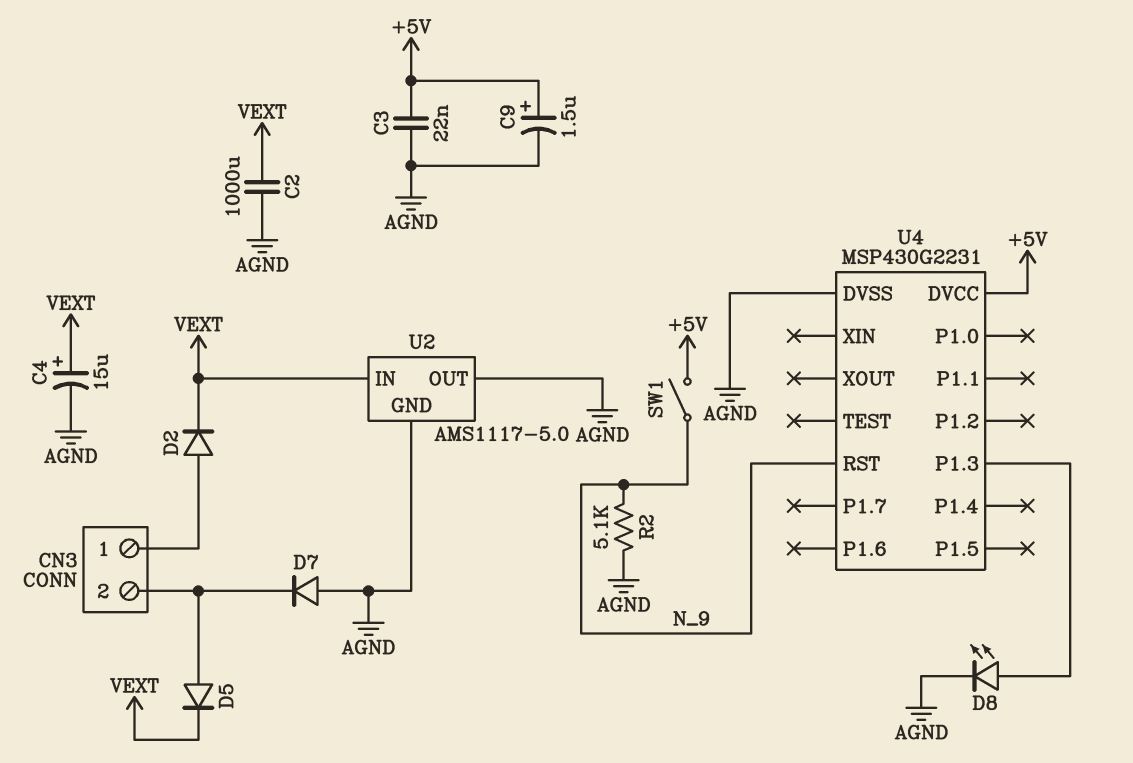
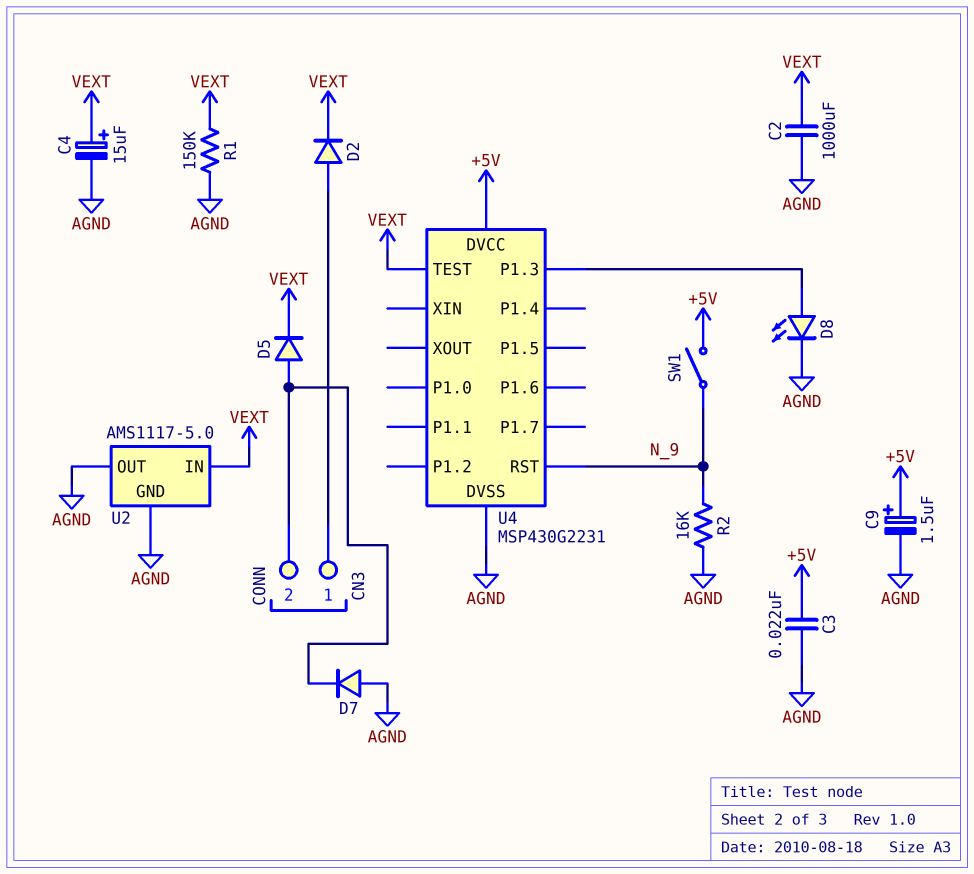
R1: none -> 150k (AGND, VEXT)
R2: 5.1k (AGND, N_9) -> 16k (AGND, N_9)
U4 pin TEST: none -> VEXT

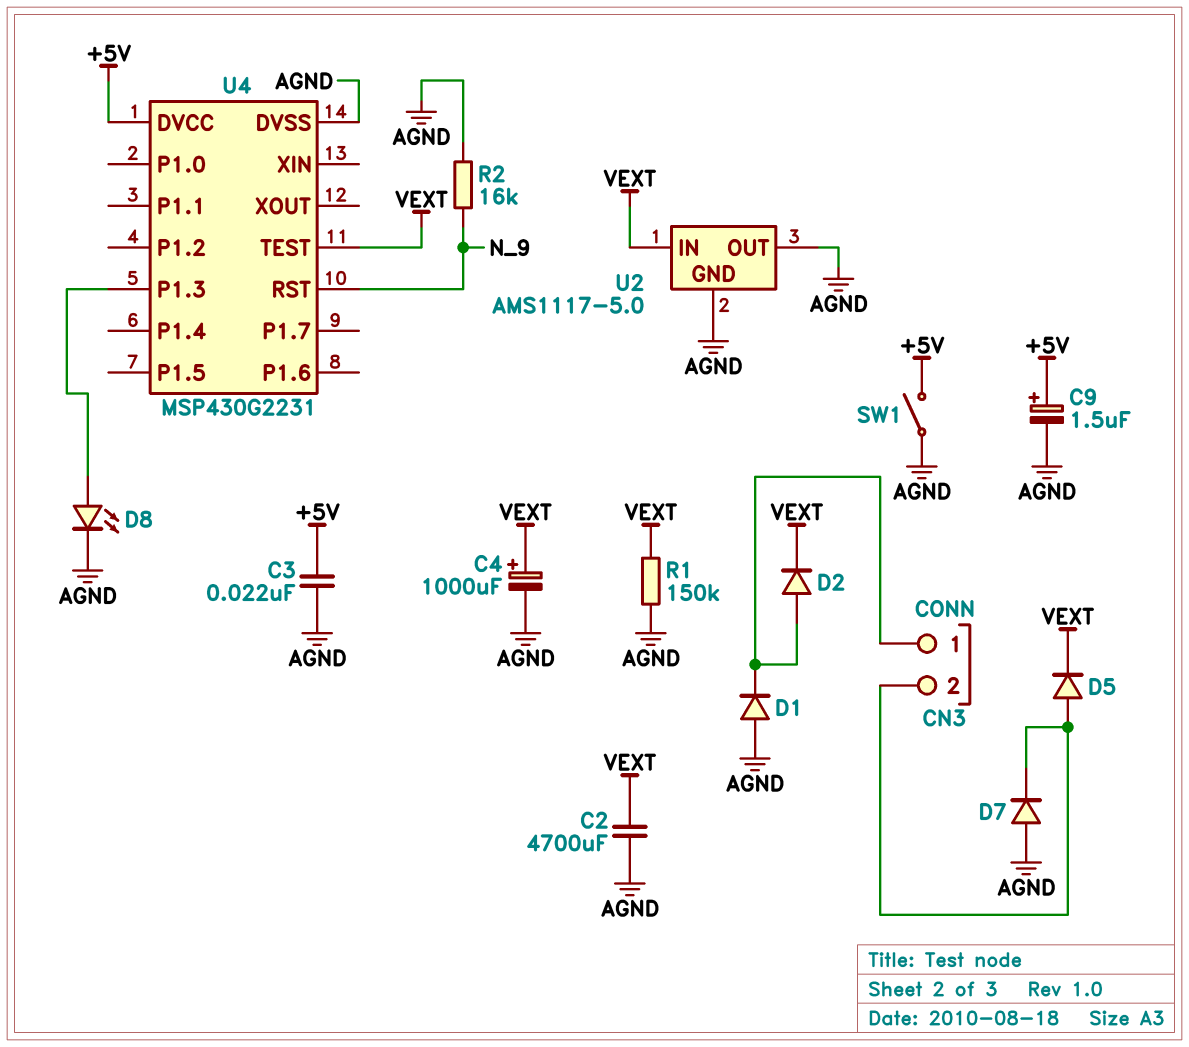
C2: 1000uF (AGND, VEXT) -> 4700uF (AGND, VEXT)
C4: 15uF (plus VEXT, minus AGND) -> 1000uF (plus VEXT, minus AGND)
D1: none -> diode (A AGND, K CN3/1)
SW1: switch (+5V, N_9) -> switch (+5V, AGND)

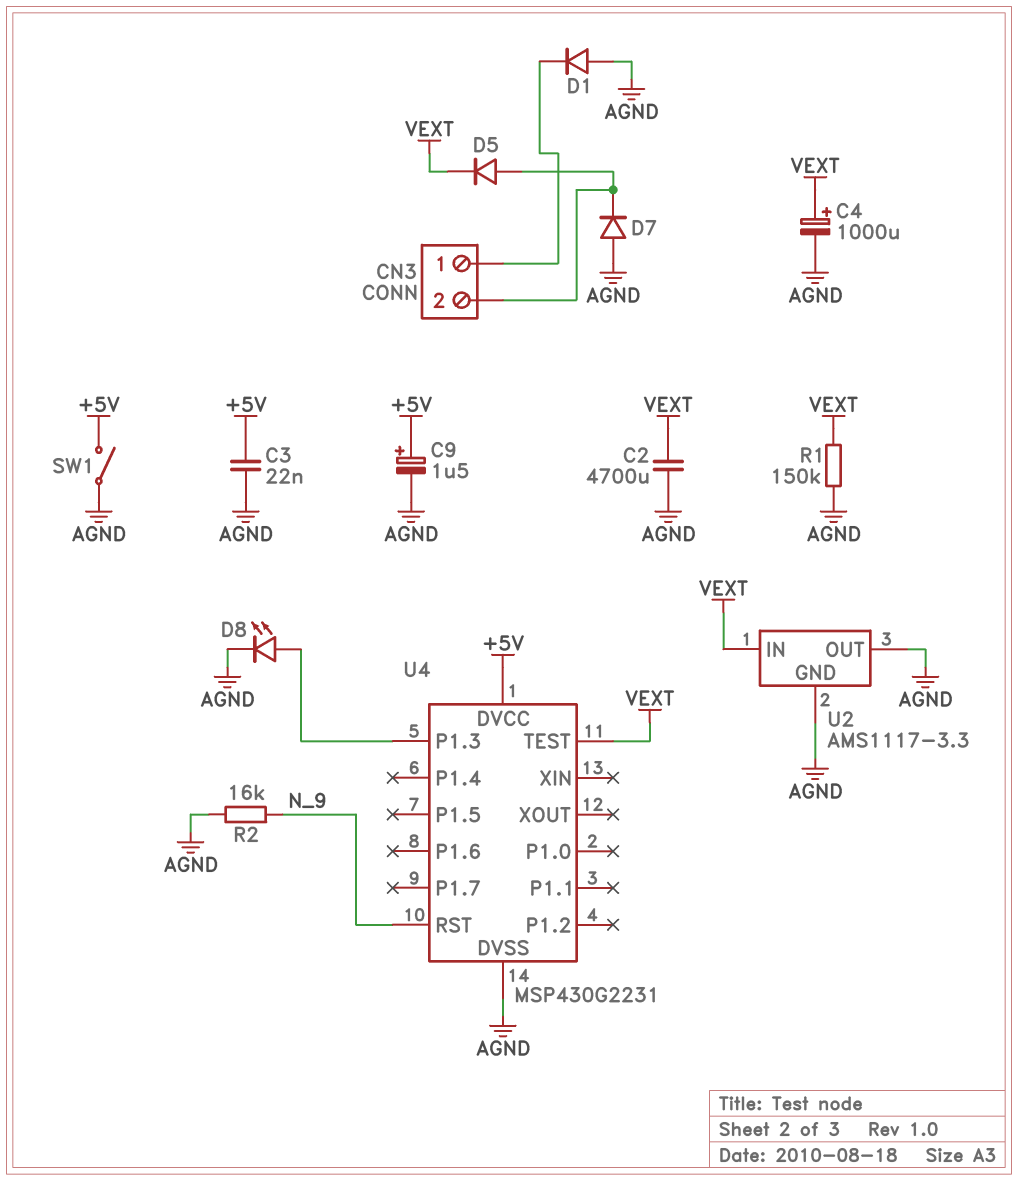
D2: diode (A CN3/1, K VEXT) -> none
U2: AMS1117-5.0 -> AMS1117-3.3

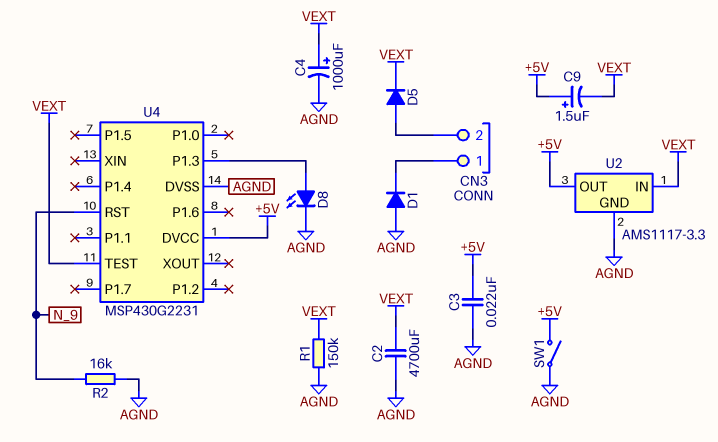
C9: 1.5uF (plus +5V, minus AGND) -> 1.5uF (plus +5V, minus VEXT)
D7: diode (A AGND, K CN3/2) -> none
U2 pin OUT: AGND -> +5V

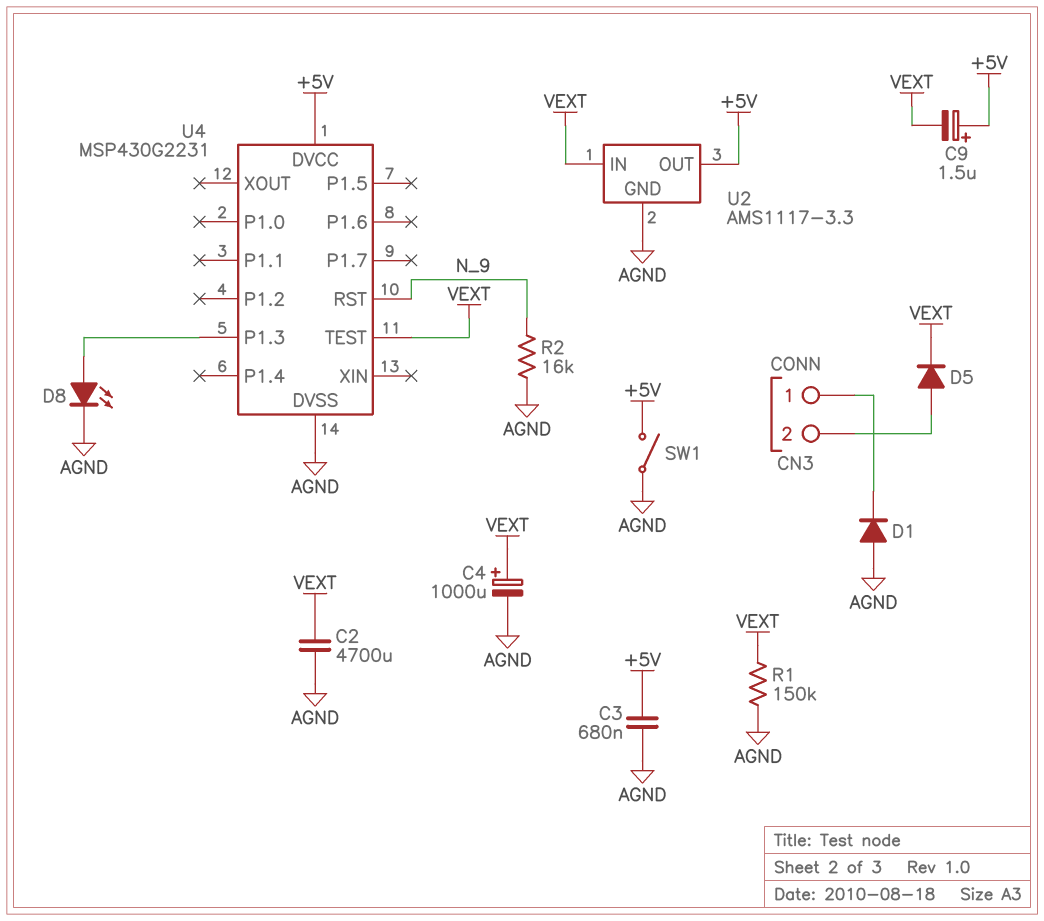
C3: 22nF (+5V, AGND) -> 680nF (+5V, AGND)

